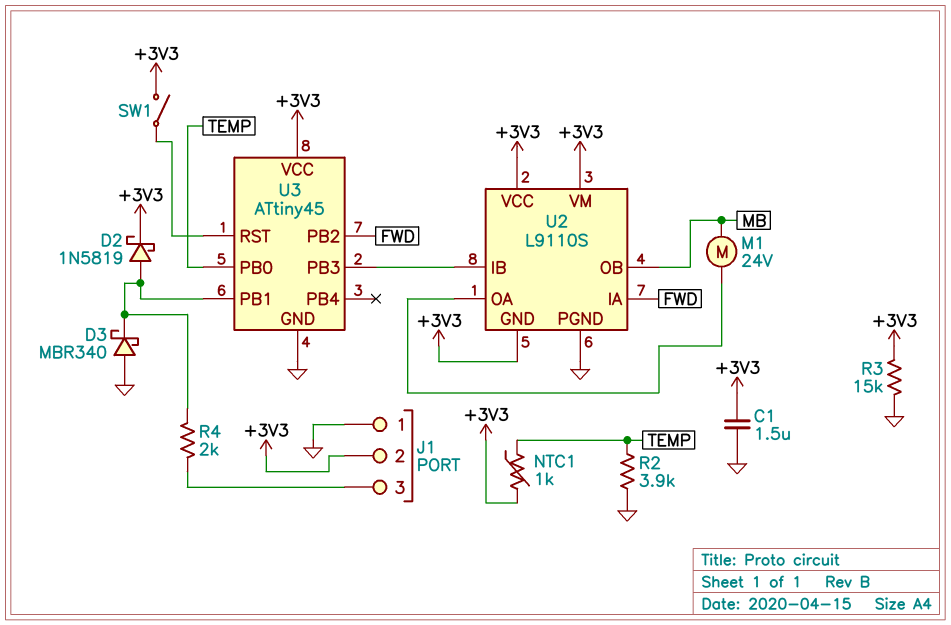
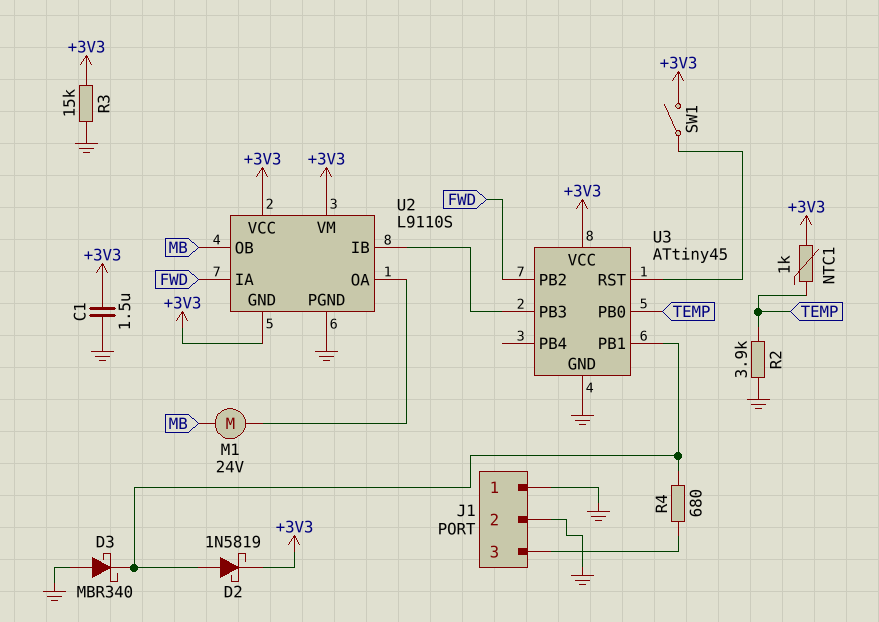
J1 pin 2: +3V3 -> GND
R4: 2k (J1/3, U3/PB1) -> 680 (J1/3, U3/PB1)

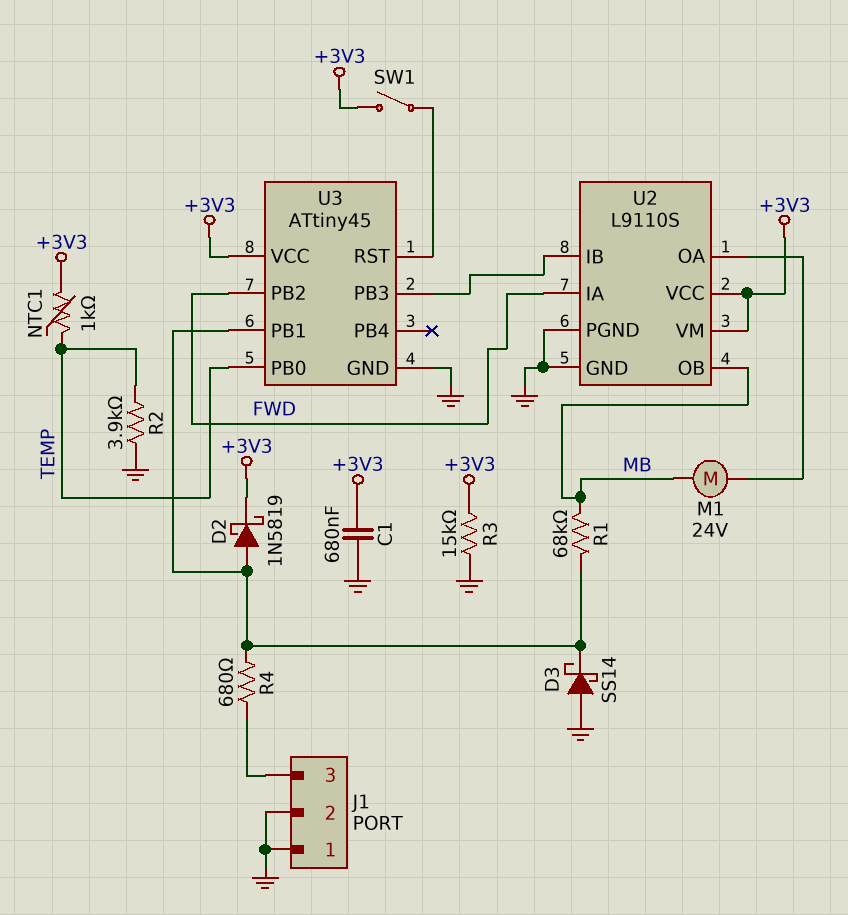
C1: 1.5uF (+3V3, GND) -> 680nF (+3V3, GND)
D3: schottky MBR340 (A GND, K U3/PB1) -> schottky SS14 (A GND, K U3/PB1)
R1: none -> 68k (MB, U3/PB1)
U2 pin GND: +3V3 -> GND

